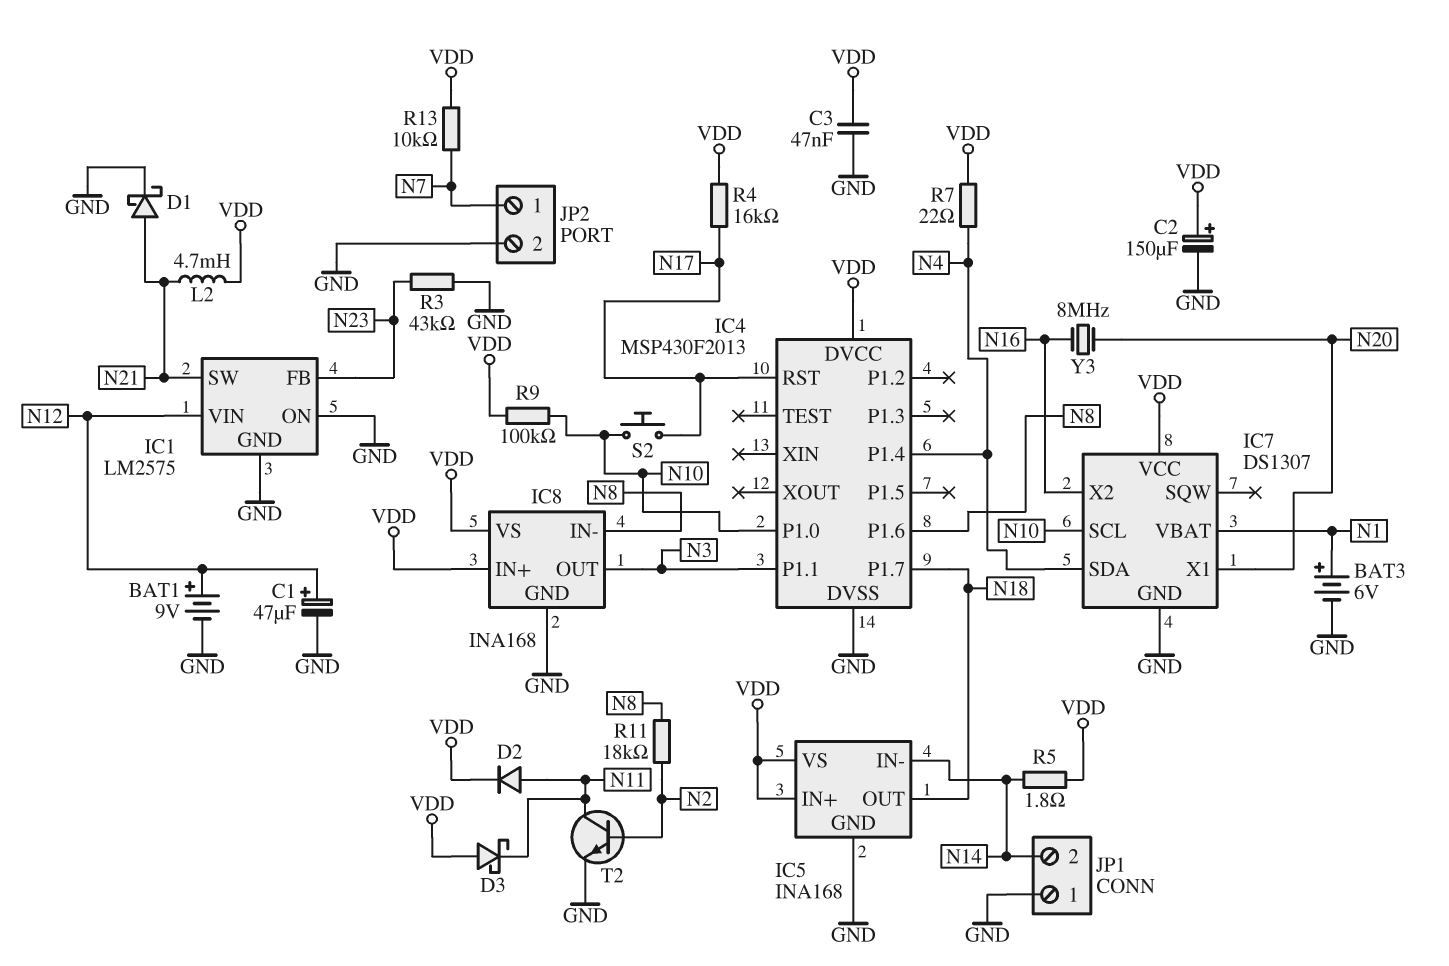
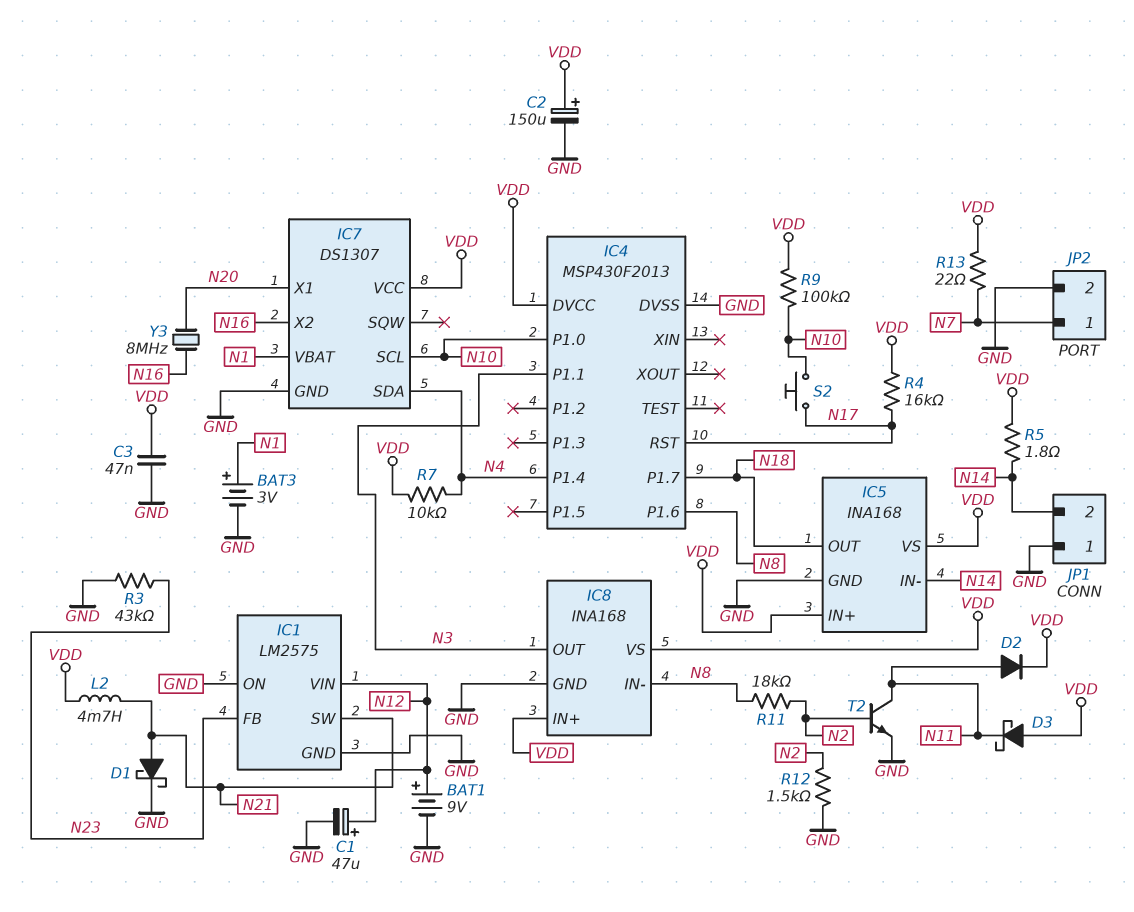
BAT3: 6V (plus N1, minus GND) -> 3V (plus N1, minus GND)
R7: 22 (N4, VDD) -> 10k (N4, VDD)
R12: none -> 1.5k (GND, N2)
R13: 10k (N7, VDD) -> 22 (N7, VDD)

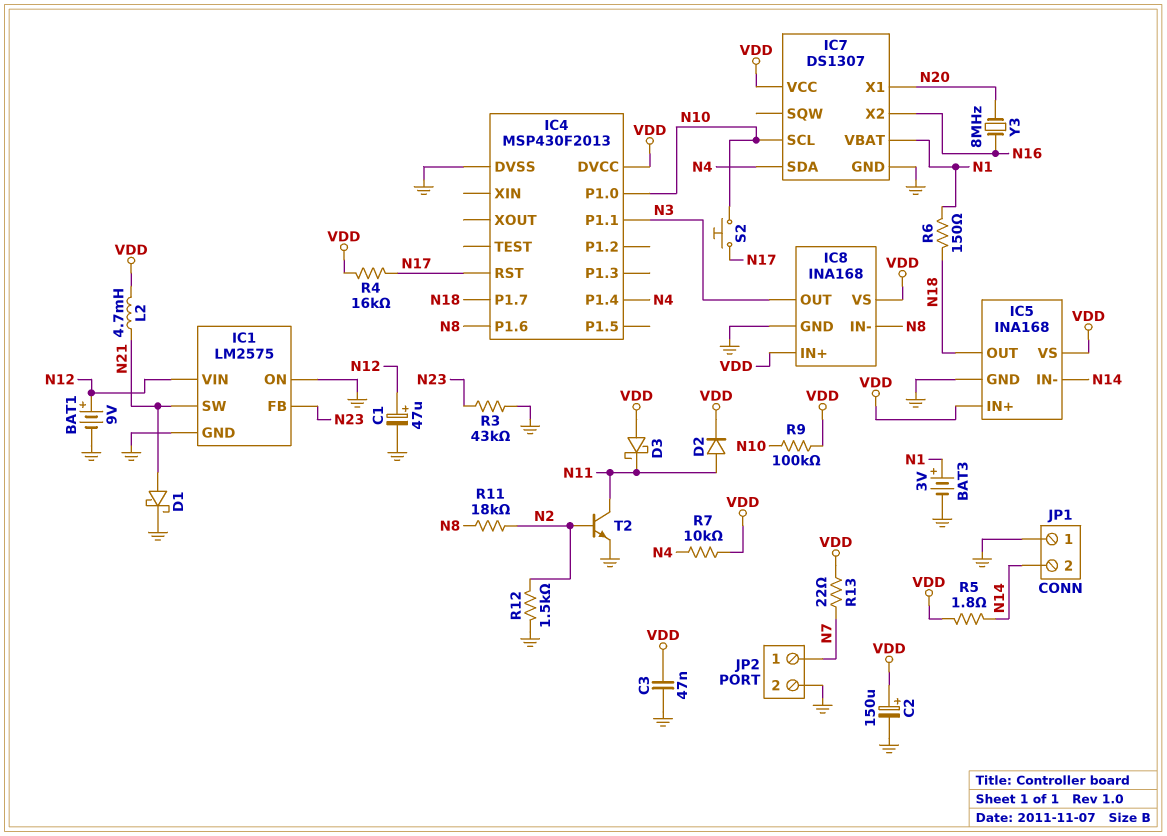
R6: none -> 150 (N1, N18)

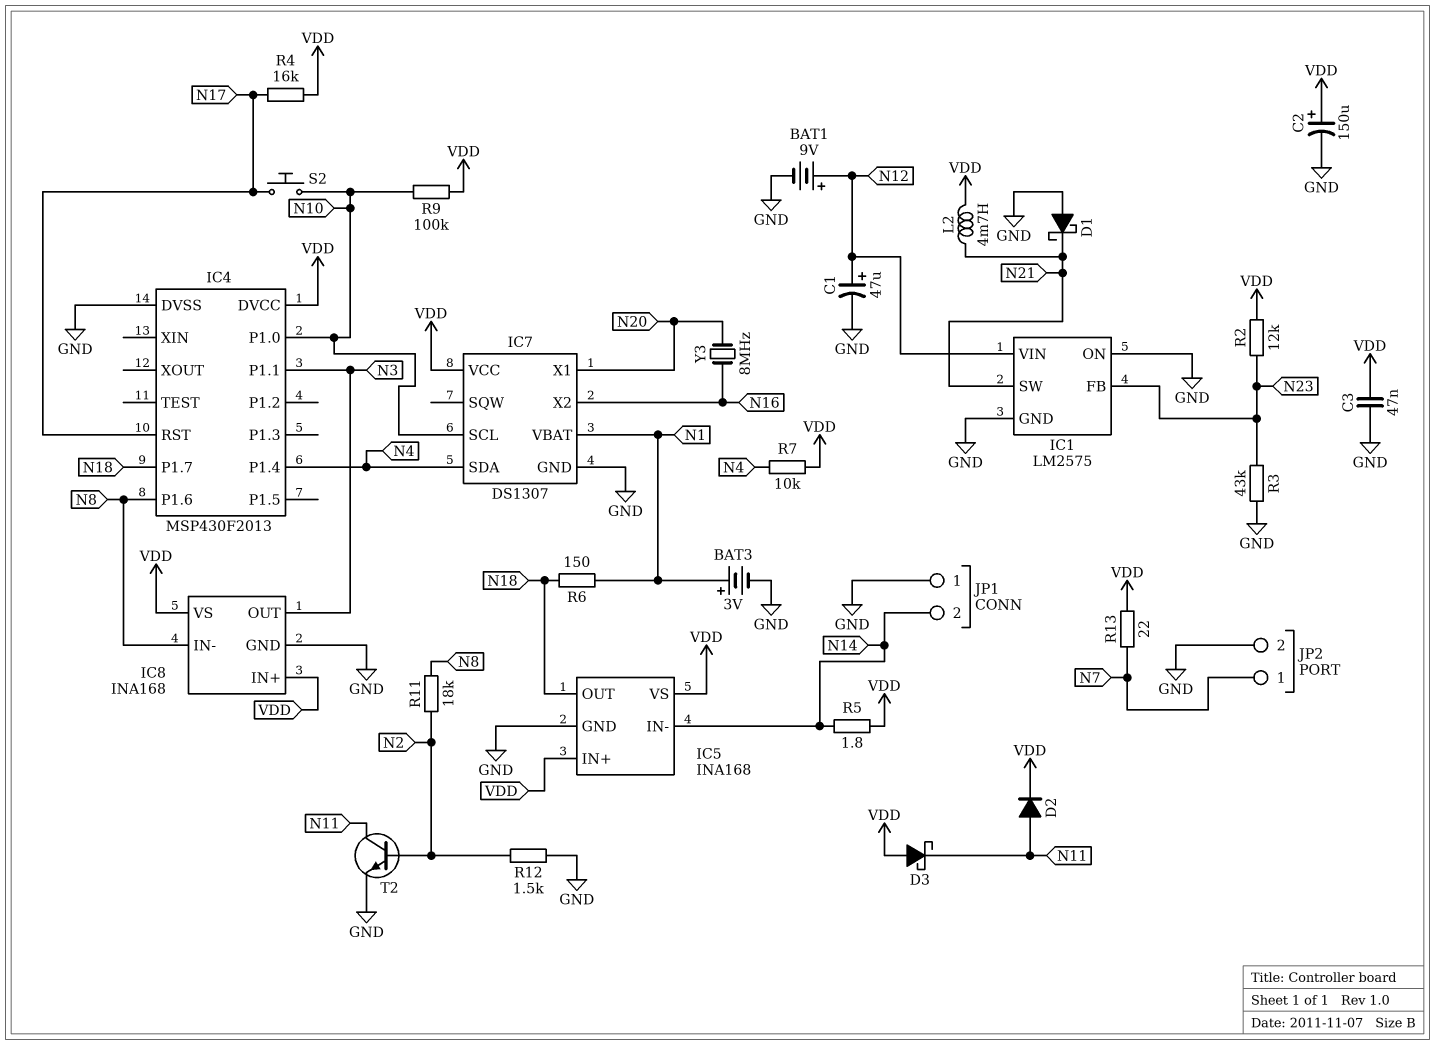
D1: schottky (A N21, K GND) -> schottky (A GND, K N21)
R2: none -> 12k (N23, VDD)

